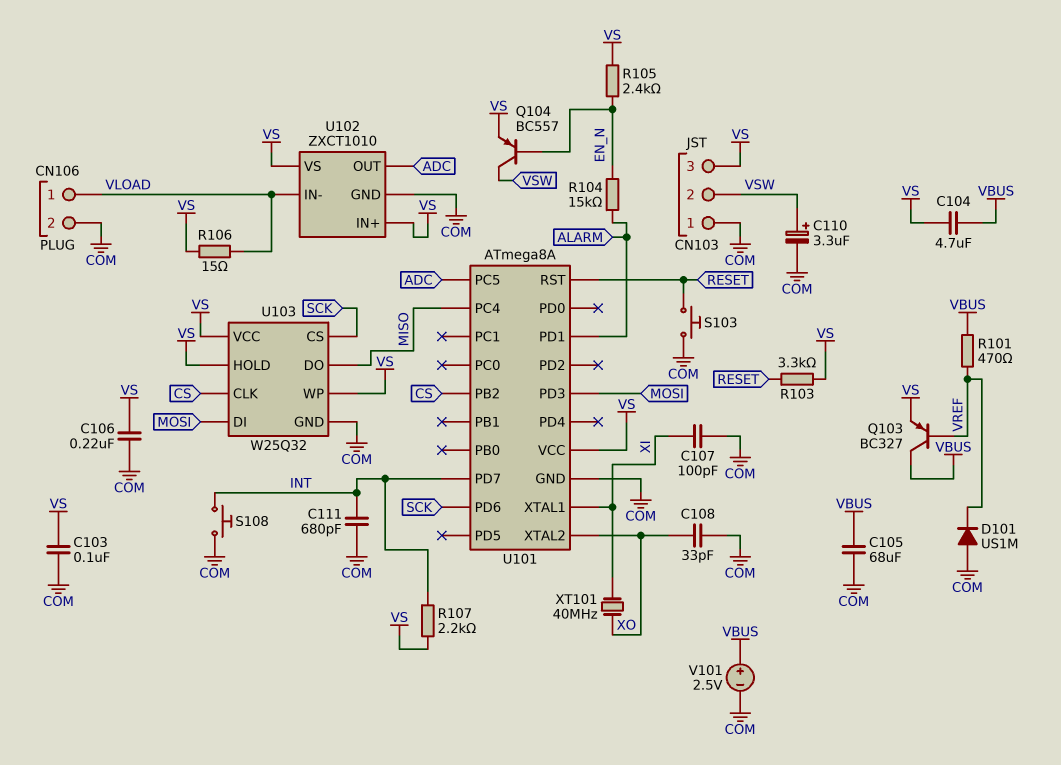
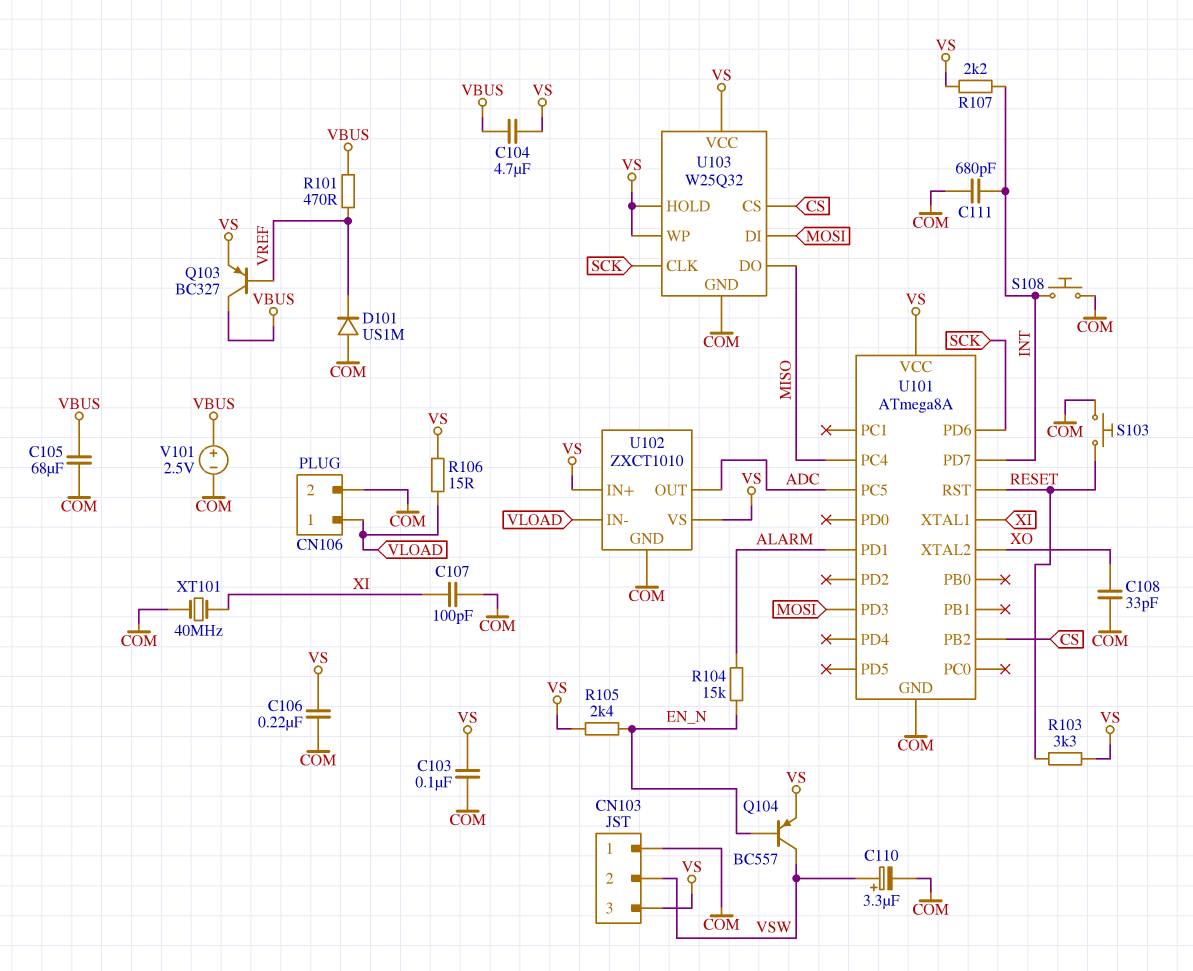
U103 pin CLK: CS -> SCK
U103 pin CS: SCK -> CS
XT101: 40MHz (XI, XO) -> 40MHz (COM, XI)

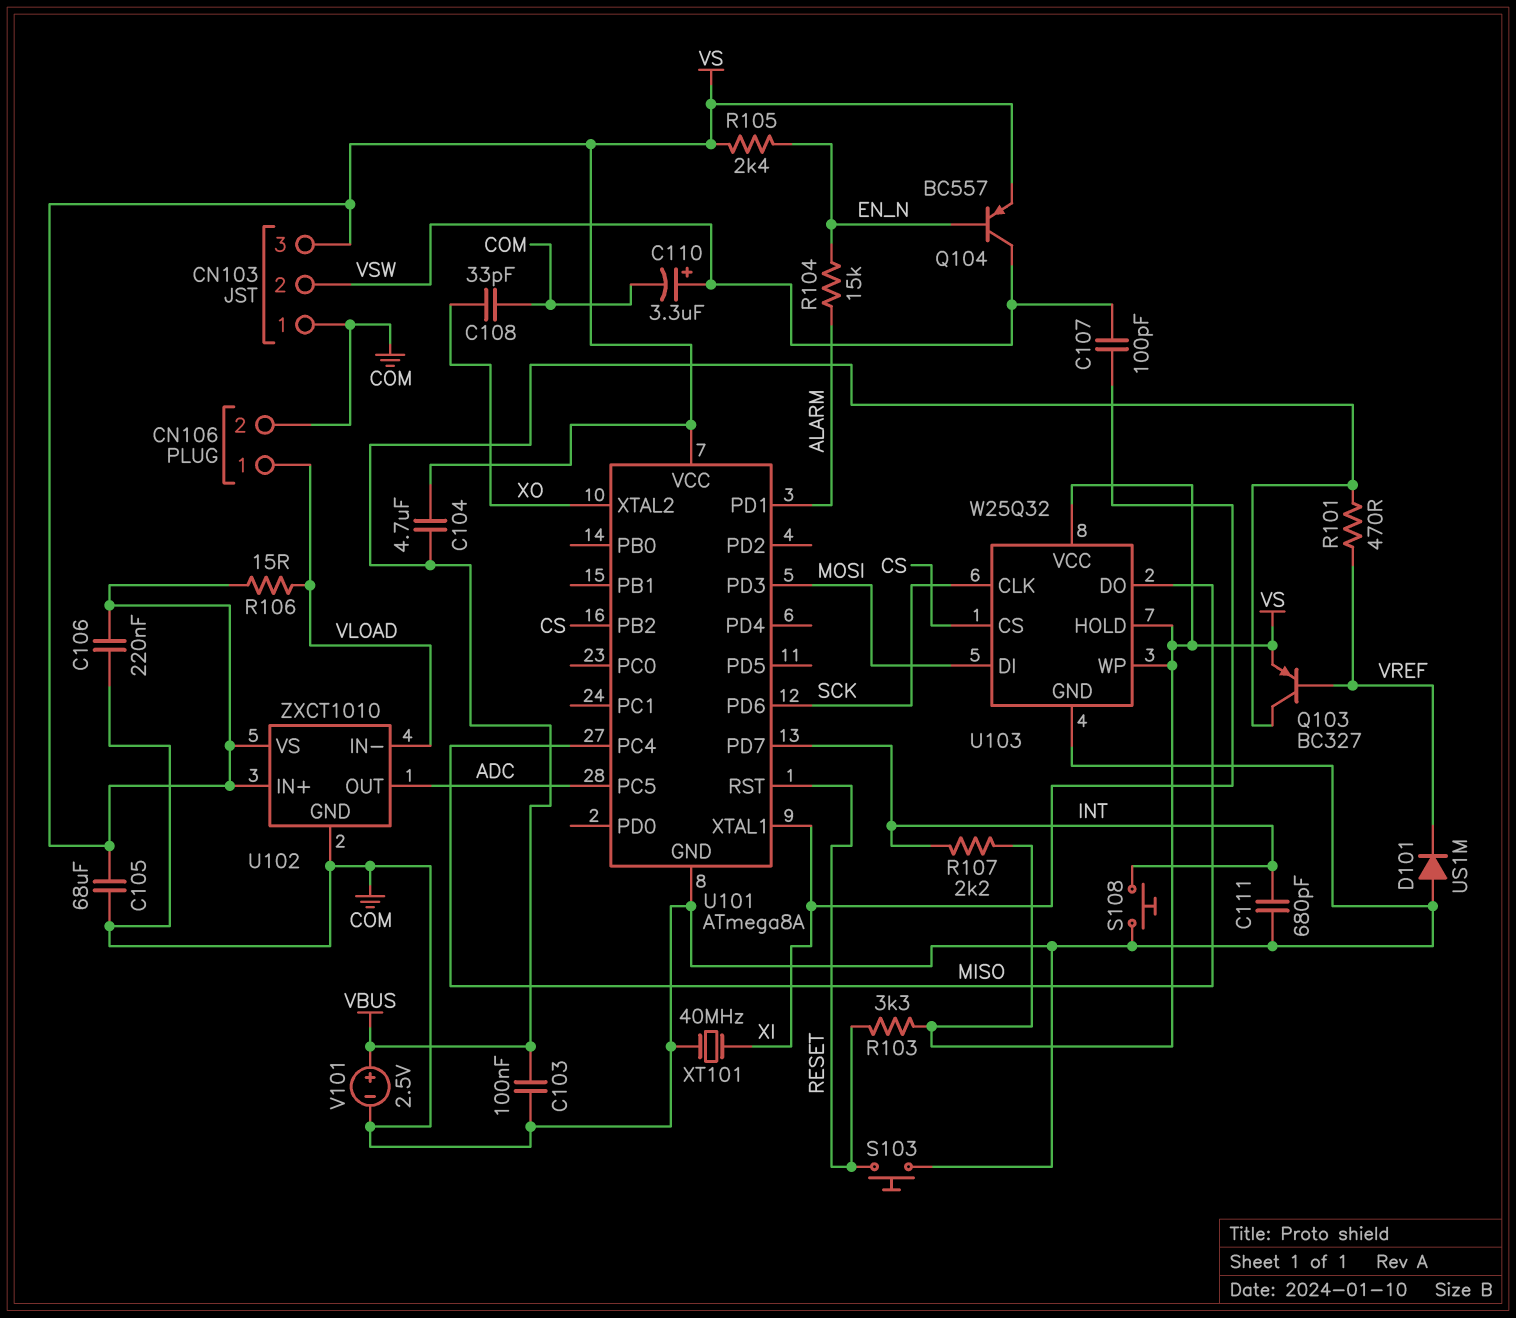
C103: 100nF (COM, VS) -> 100nF (COM, VBUS)
C105: 68uF (COM, VBUS) -> 68uF (COM, VS)
C107: 100pF (COM, XI) -> 100pF (VSW, XI)

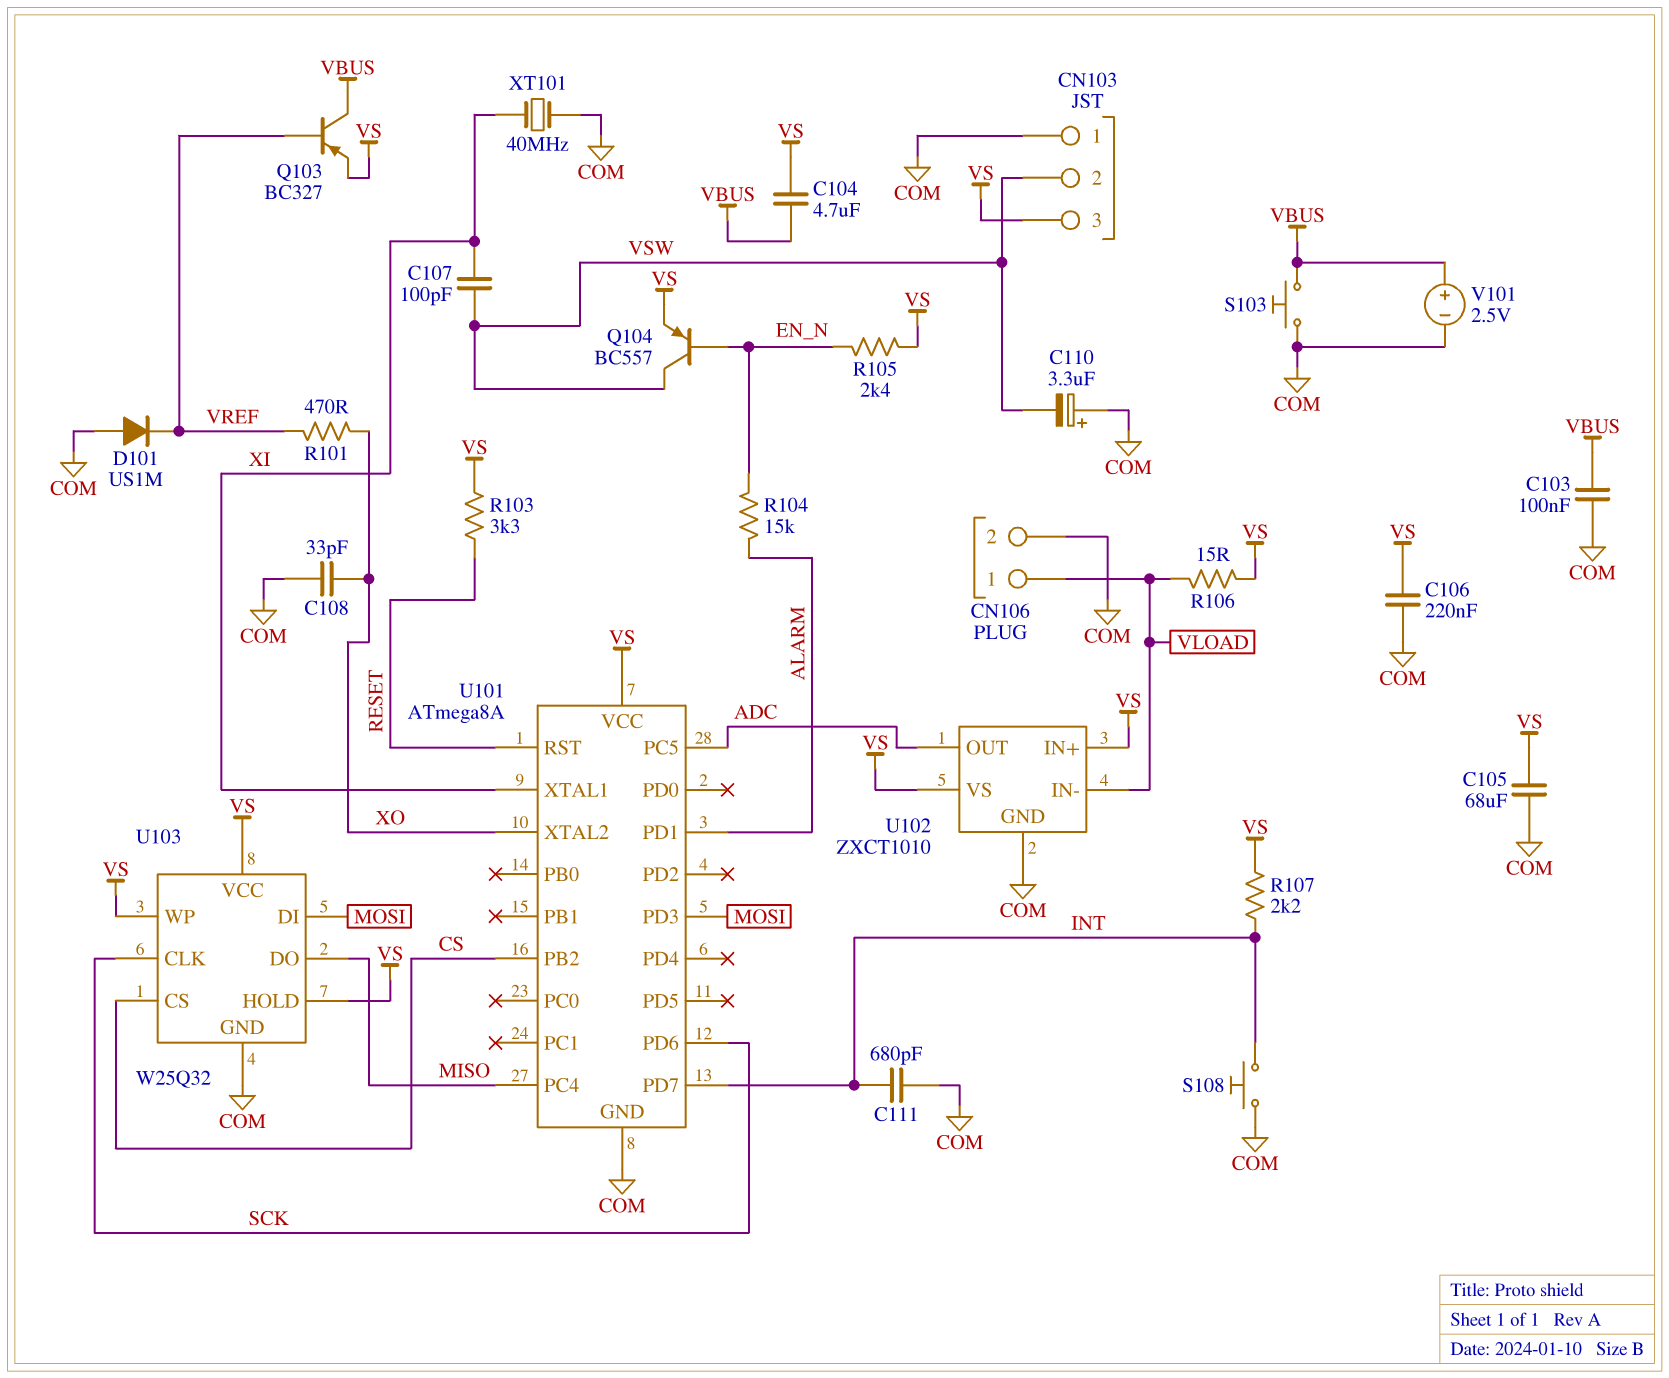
C110: 3.3uF (plus VSW, minus COM) -> 3.3uF (plus COM, minus VSW)
R101: 470 (VBUS, VREF) -> 470 (VREF, XO)
S103: button (COM, RESET) -> button (COM, VBUS)

